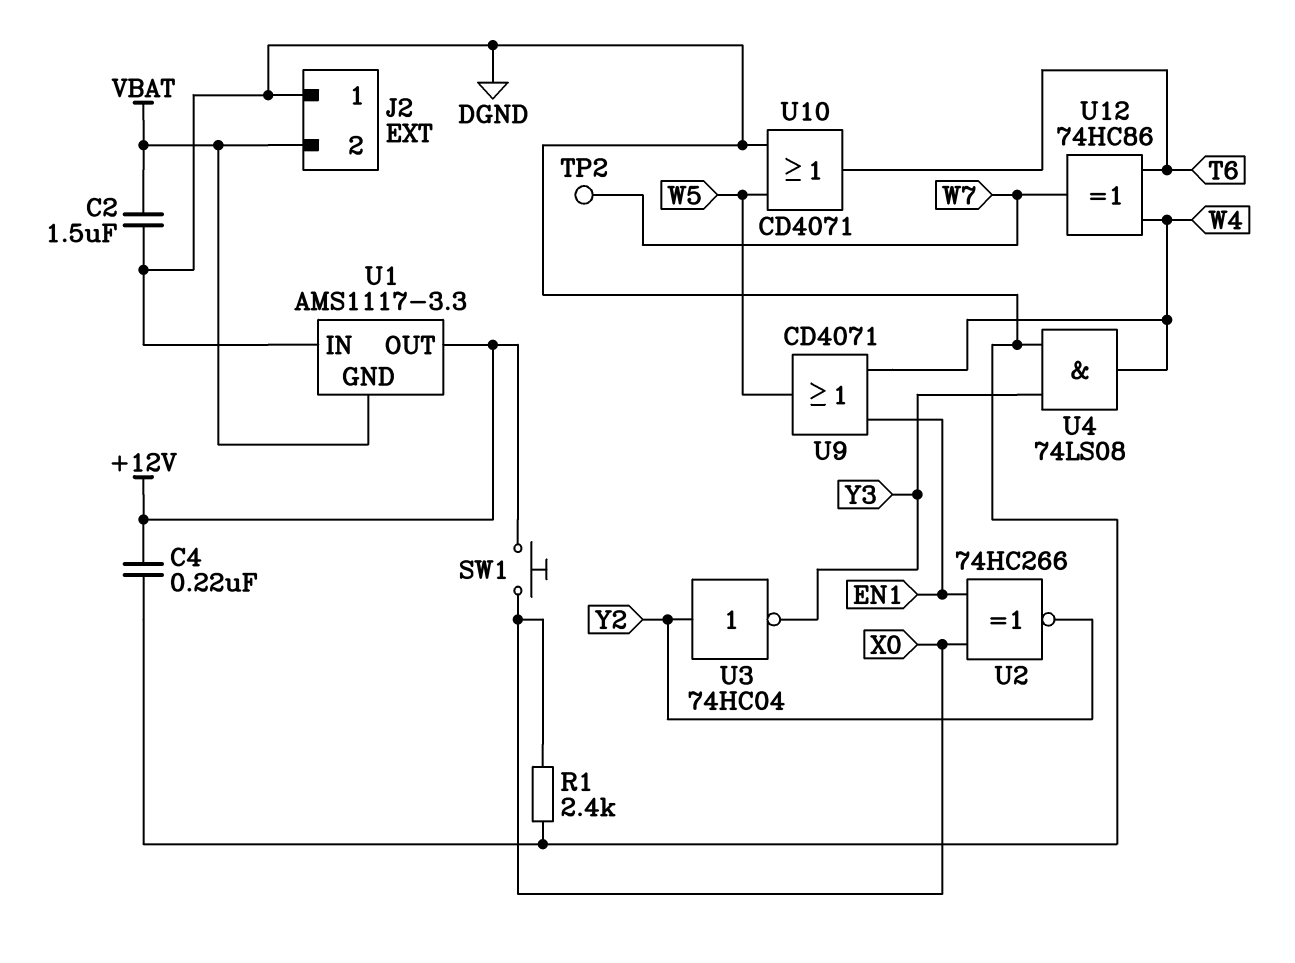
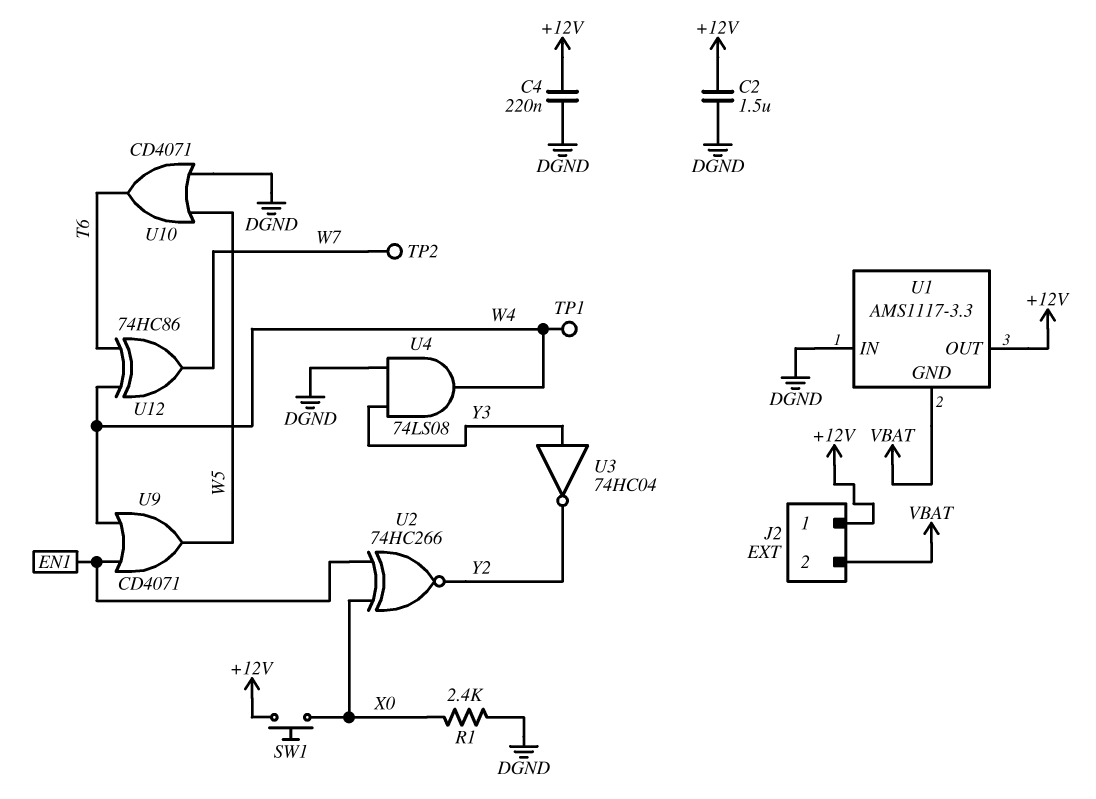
C2: 1.5uF (DGND, VBAT) -> 1.5uF (+12V, DGND)
J2 pin 1: DGND -> +12V
TP1: none -> test point (W4)
U3: NOT 74HC04 (in Y2, out Y3) -> NOT 74HC04 (in Y3, out Y2)

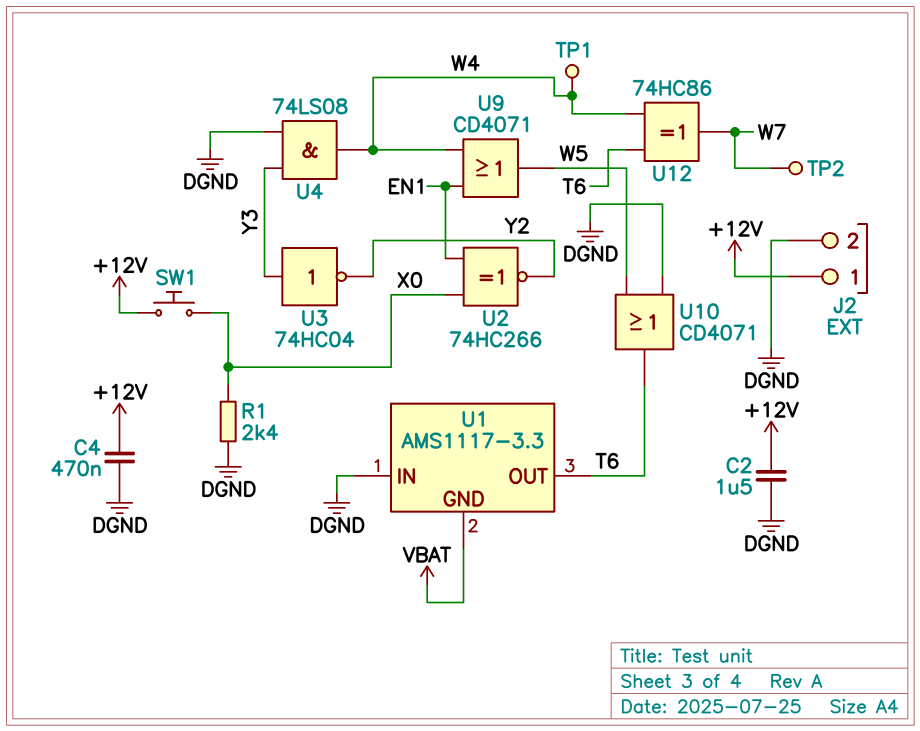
C4: 220nF (+12V, DGND) -> 470nF (+12V, DGND)
J2 pin 2: VBAT -> DGND
U1 pin OUT: +12V -> T6

